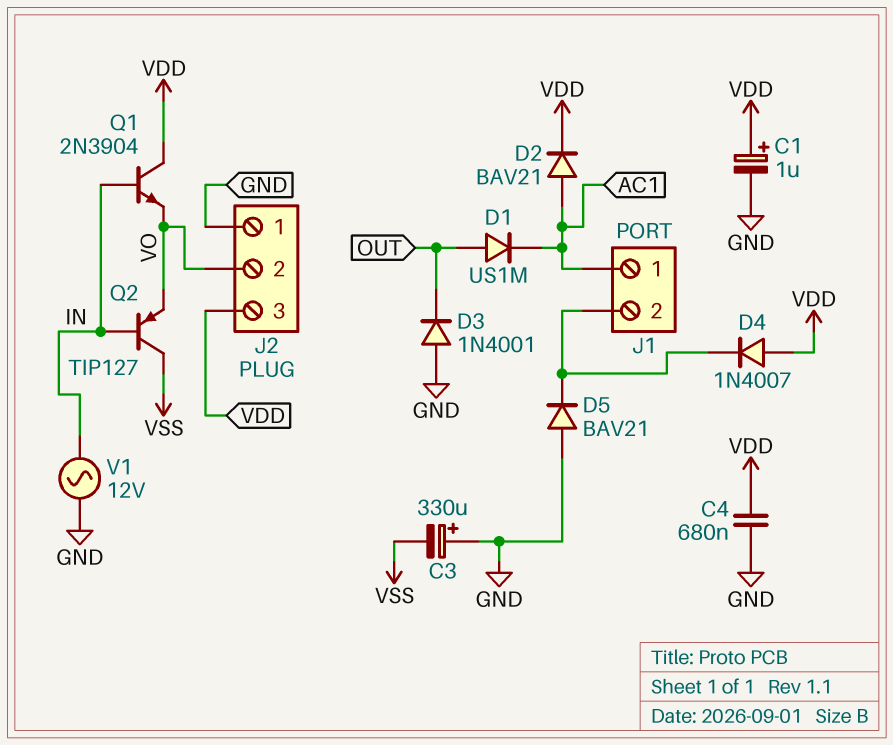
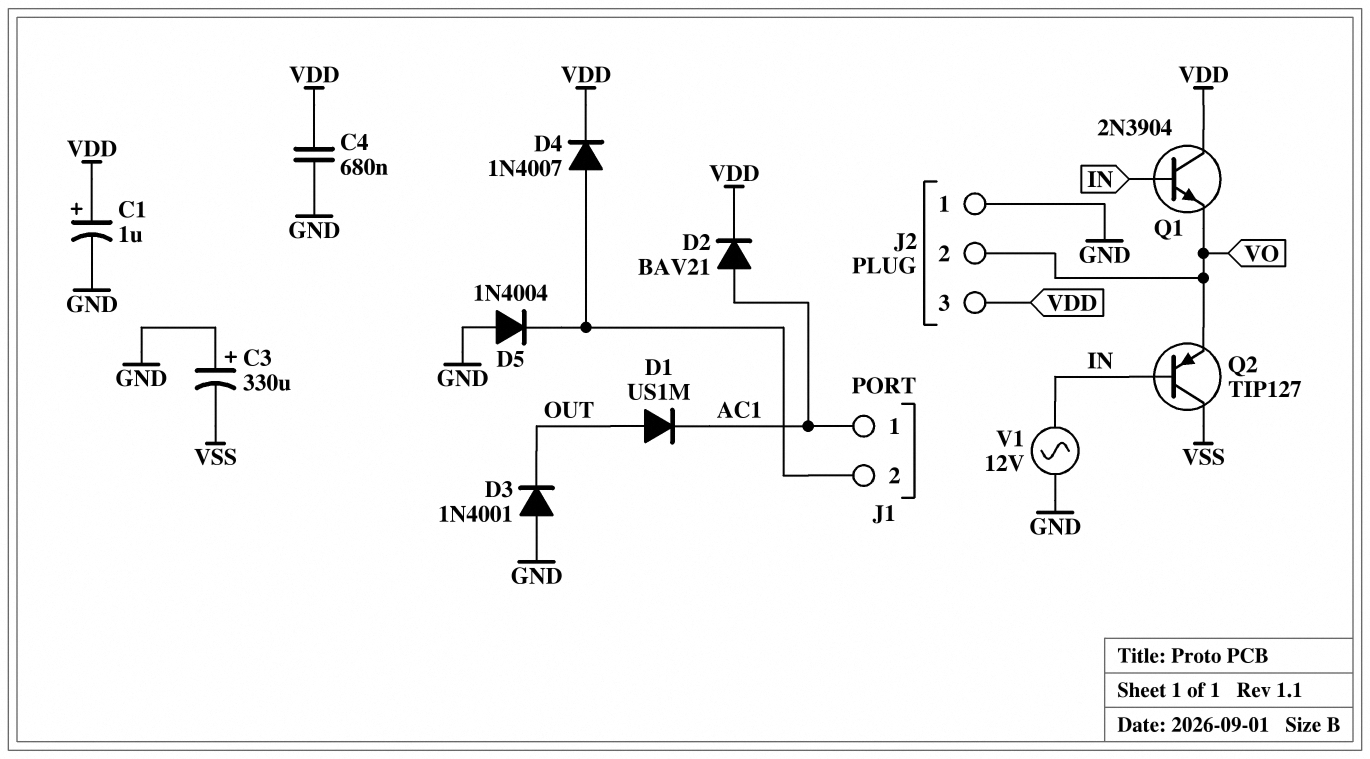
D4: diode 1N4007 (A VDD, K J1/2) -> diode 1N4007 (A J1/2, K VDD)
D5: diode BAV21 (A GND, K J1/2) -> diode 1N4004 (A GND, K J1/2)

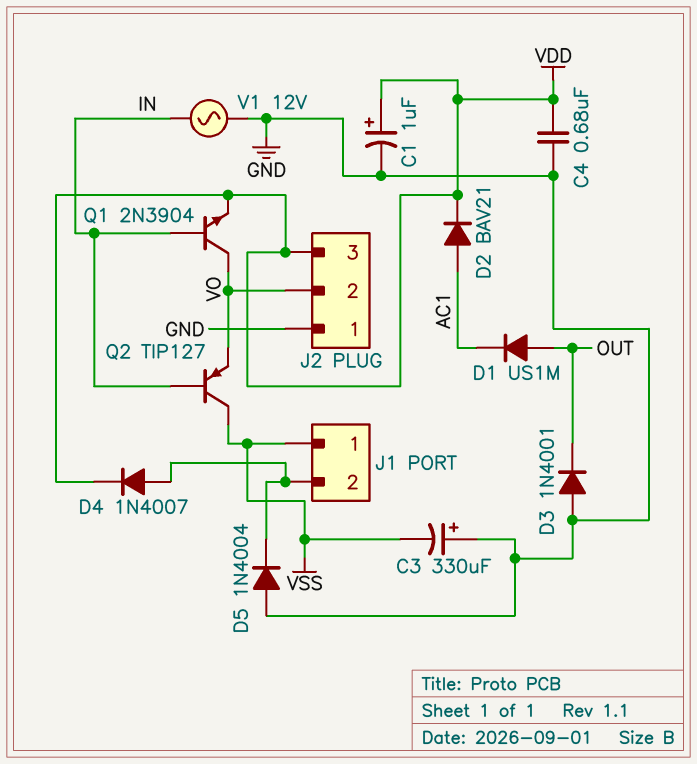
J1 pin 1: AC1 -> VSS
Q1: NPN 2N3904 (B IN, C VDD, E VO) -> NPN 2N3904 (B IN, C VO, E VDD)

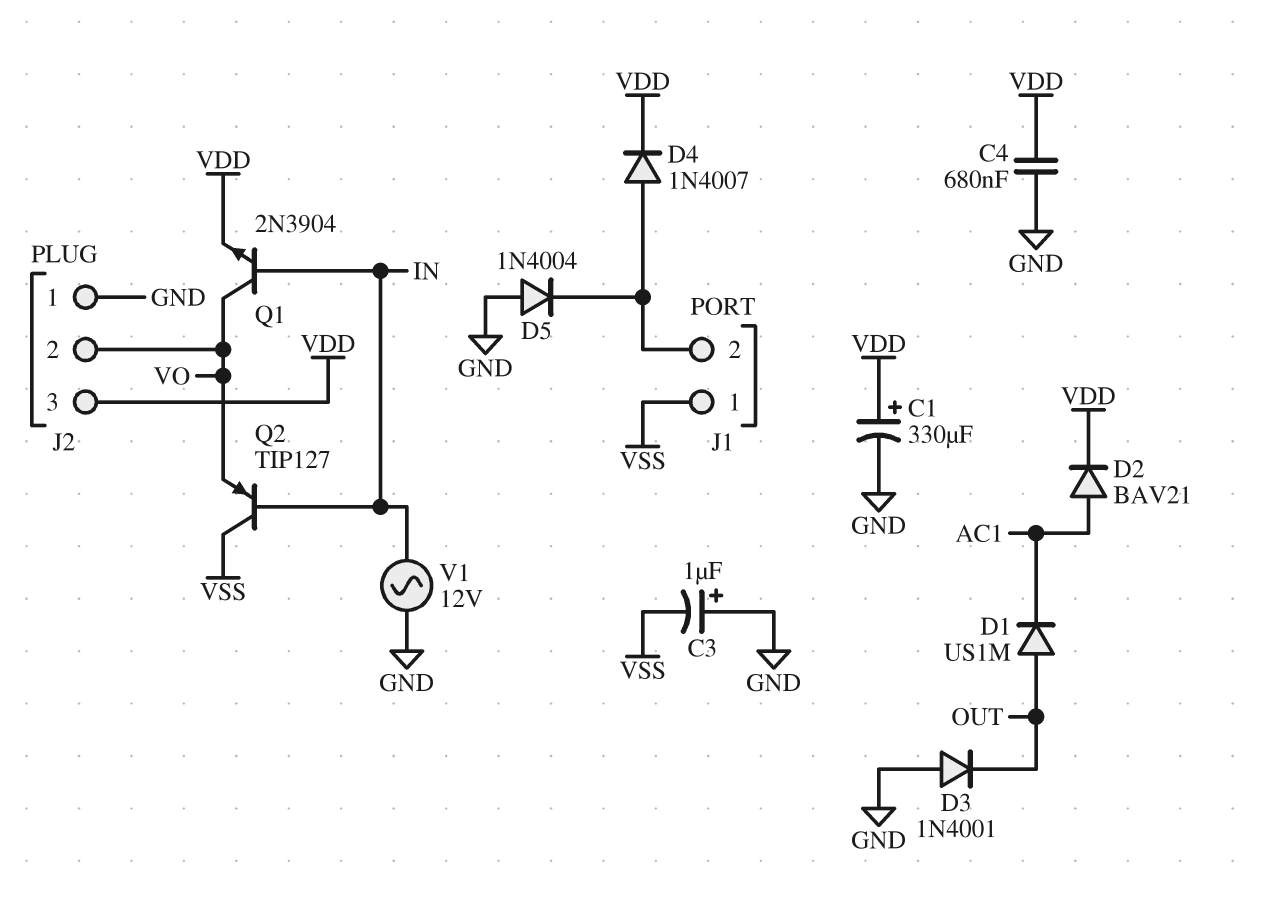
C1: 1uF (plus VDD, minus GND) -> 330uF (plus VDD, minus GND)
C3: 330uF (plus GND, minus VSS) -> 1uF (plus GND, minus VSS)

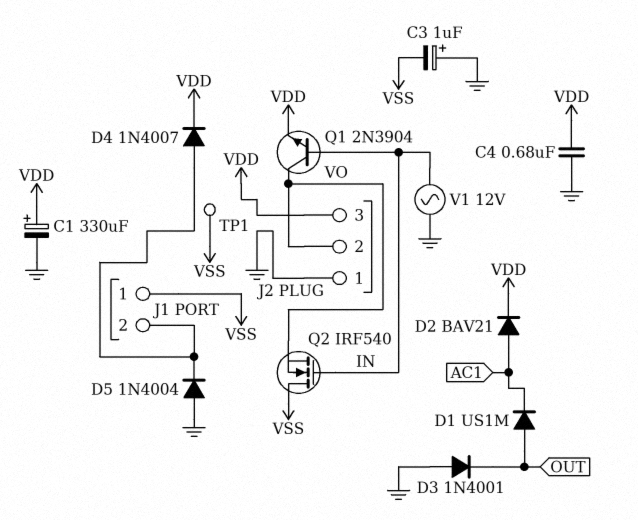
Q2: PNP TIP127 (B IN, C VSS, E VO) -> NMOS IRF540 (G IN, D VSS, S VO)
TP1: none -> test point (VSS)

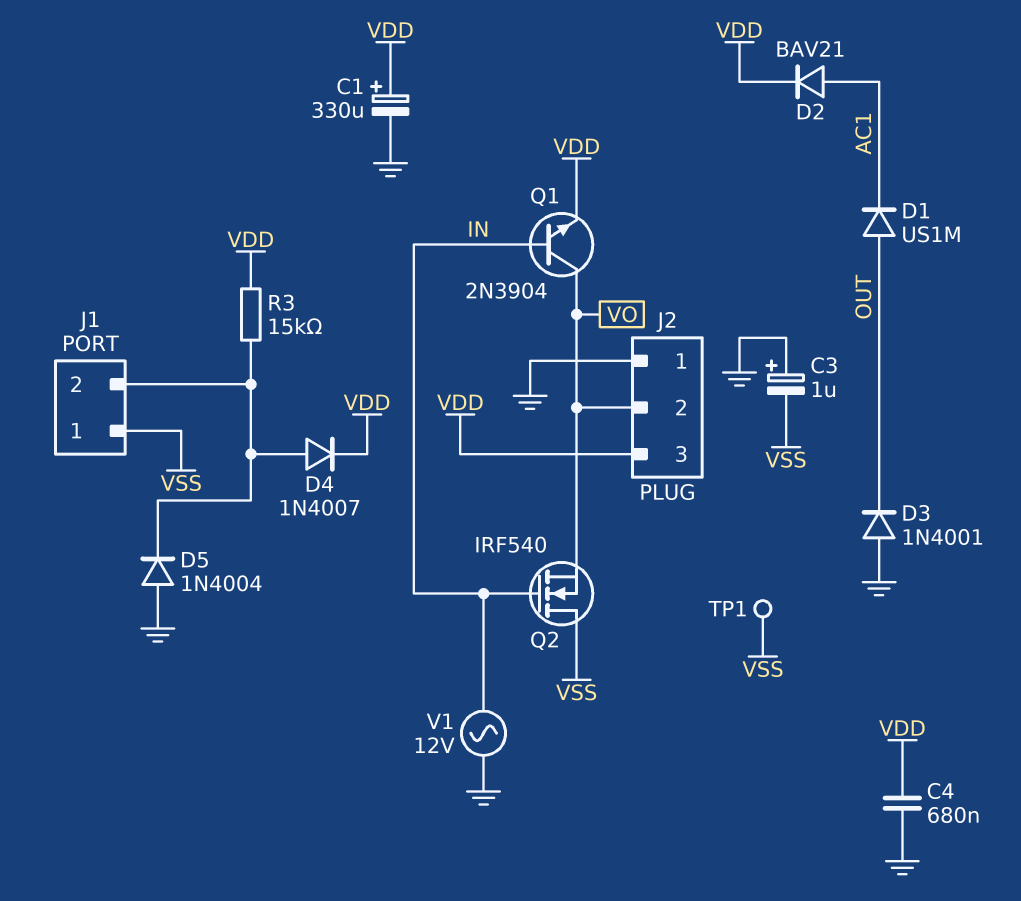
R3: none -> 15k (J1/2, VDD)

